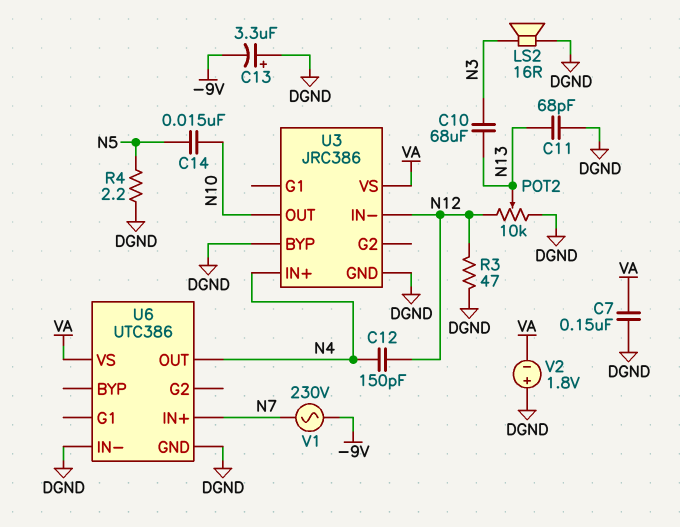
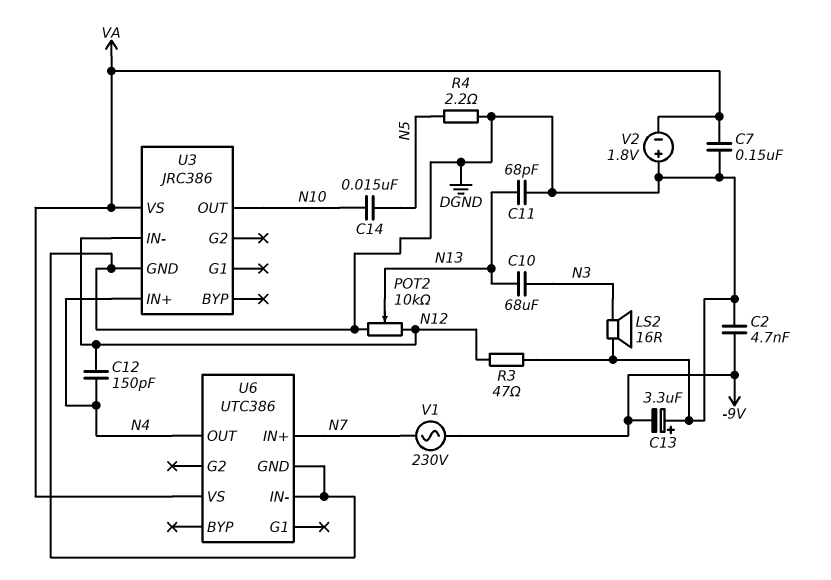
C2: none -> 4.7nF (-9V, DGND)
U3 pin BYP: DGND -> none

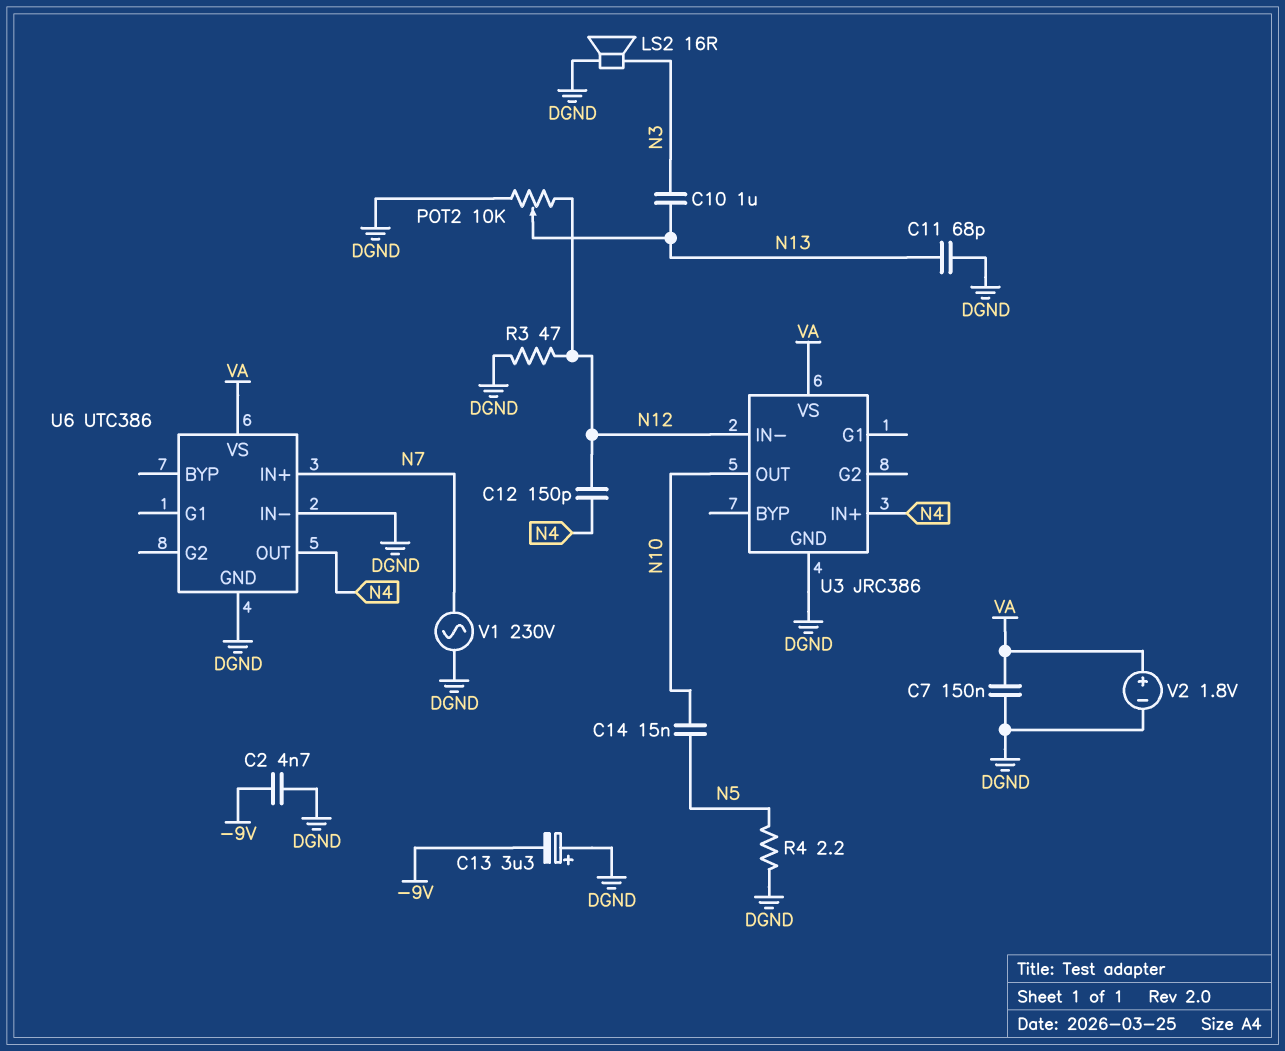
C10: 68uF (N3, N13) -> 1uF (N3, N13)
V1: AC 230V (-9V, N7) -> AC 230V (DGND, N7)
V2: 1.8V (plus DGND, minus VA) -> 1.8V (plus VA, minus DGND)

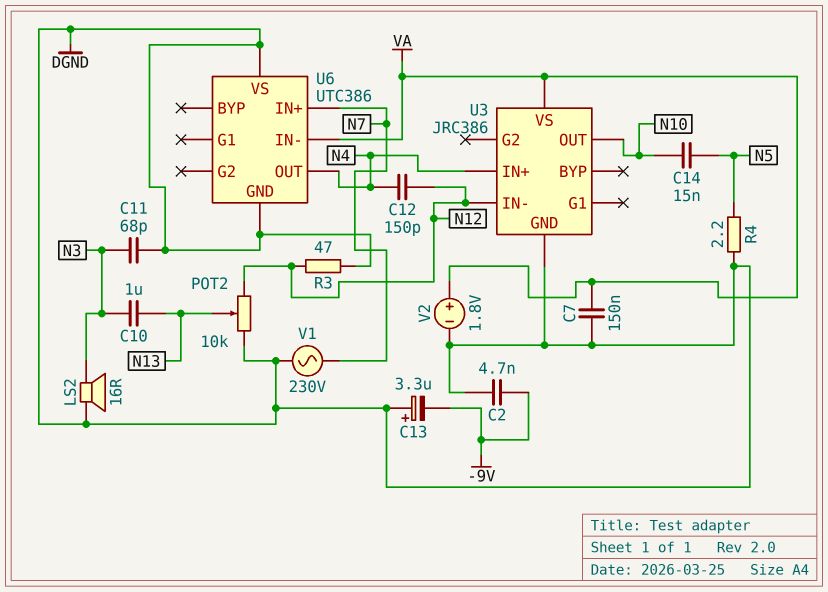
C11: 68pF (DGND, N13) -> 68pF (DGND, N3)
U6 pin IN-: DGND -> VA
U6 pin VS: VA -> DGND

